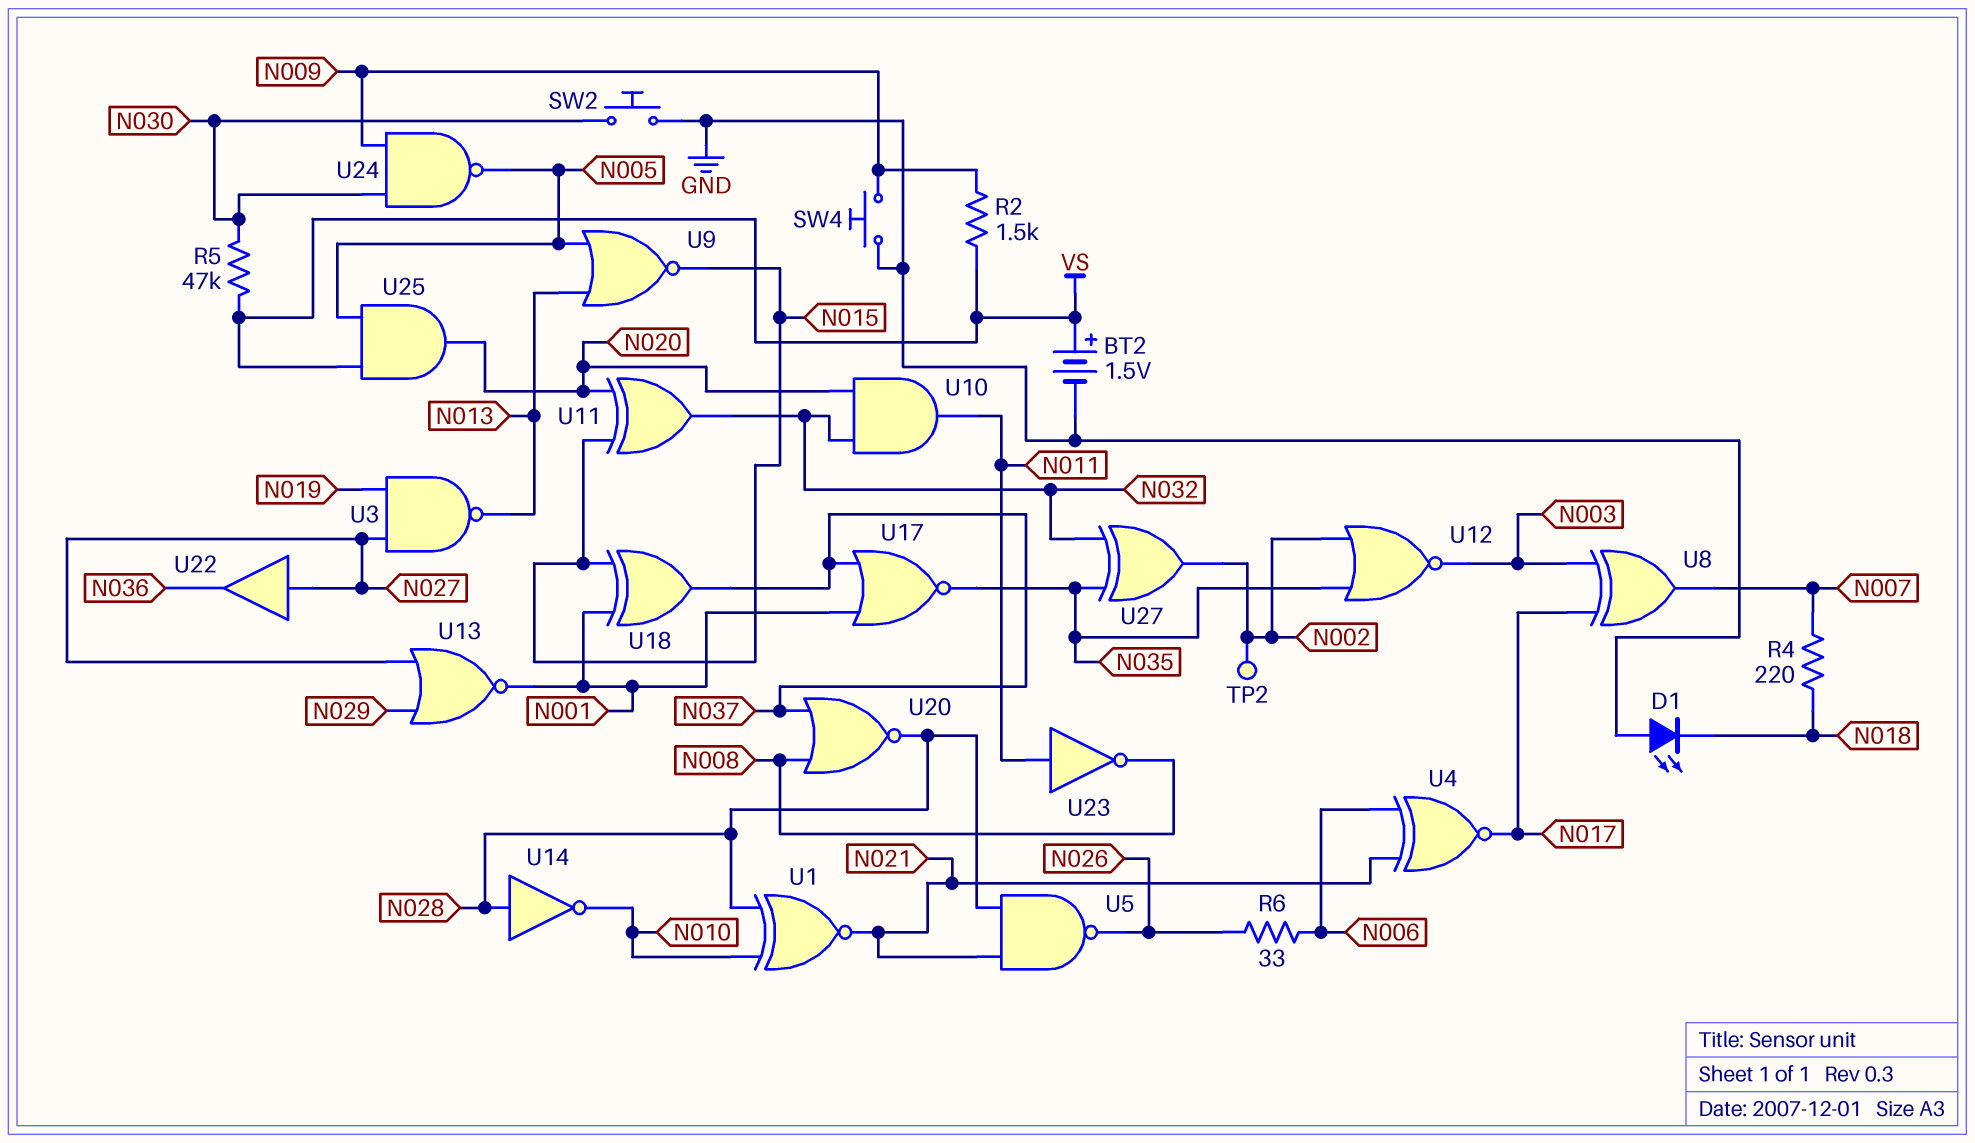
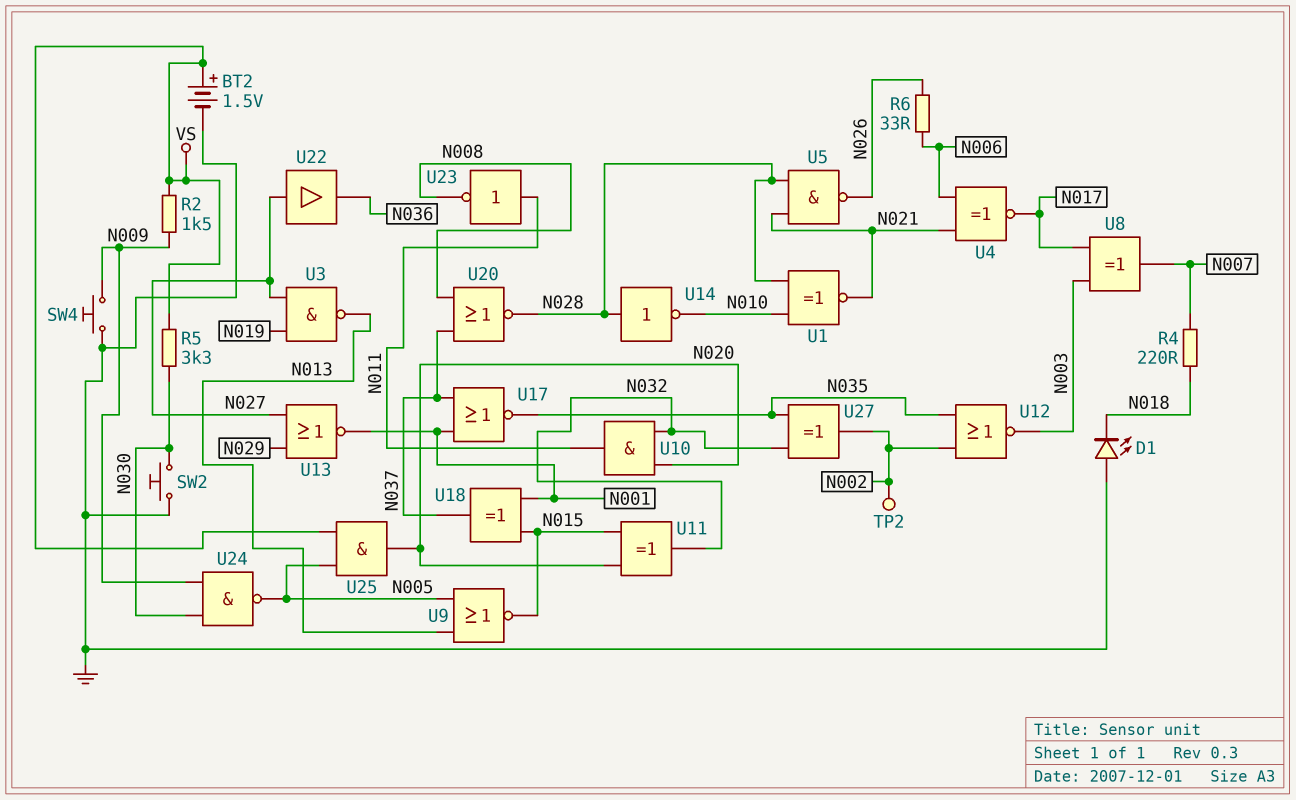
R5: 47k (N030, VS) -> 3.3k (N030, VS)

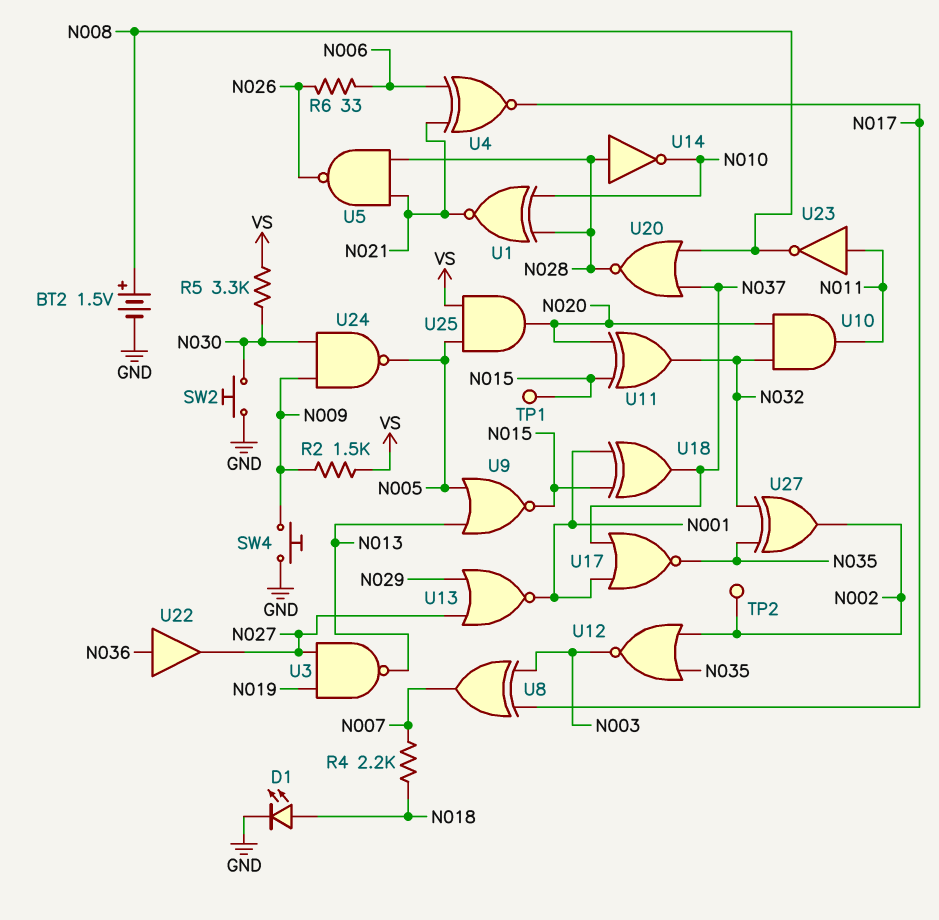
BT2: 1.5V (plus VS, minus GND) -> 1.5V (plus N008, minus GND)
D1: LED (A GND, K N018) -> LED (A N018, K GND)
R4: 220 (N007, N018) -> 2.2k (N007, N018)
TP1: none -> test point (N015)
U22: buffer (in N027, out N036) -> buffer (in N036, out N027)

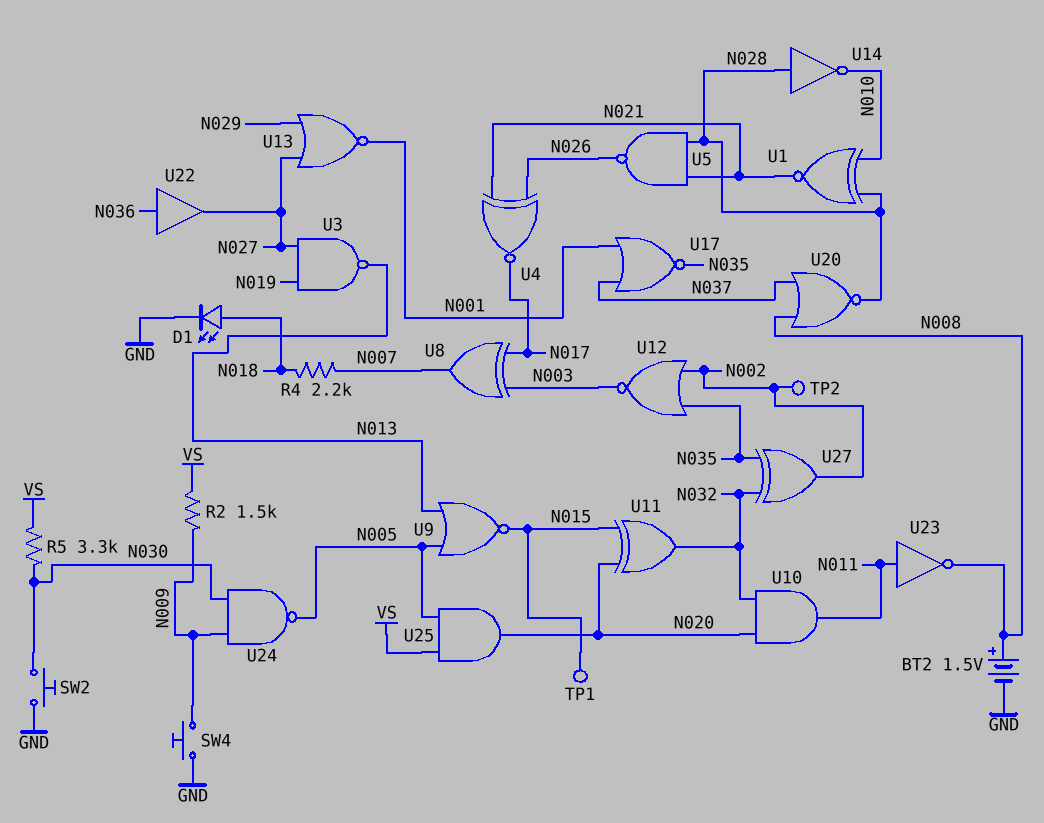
R6: 33 (N006, N026) -> none
U4: XNOR (in N006, in N021, out N017) -> XNOR (in N021, in N026, out N017)
U18: XOR (in N001, in N015, out N037) -> none

